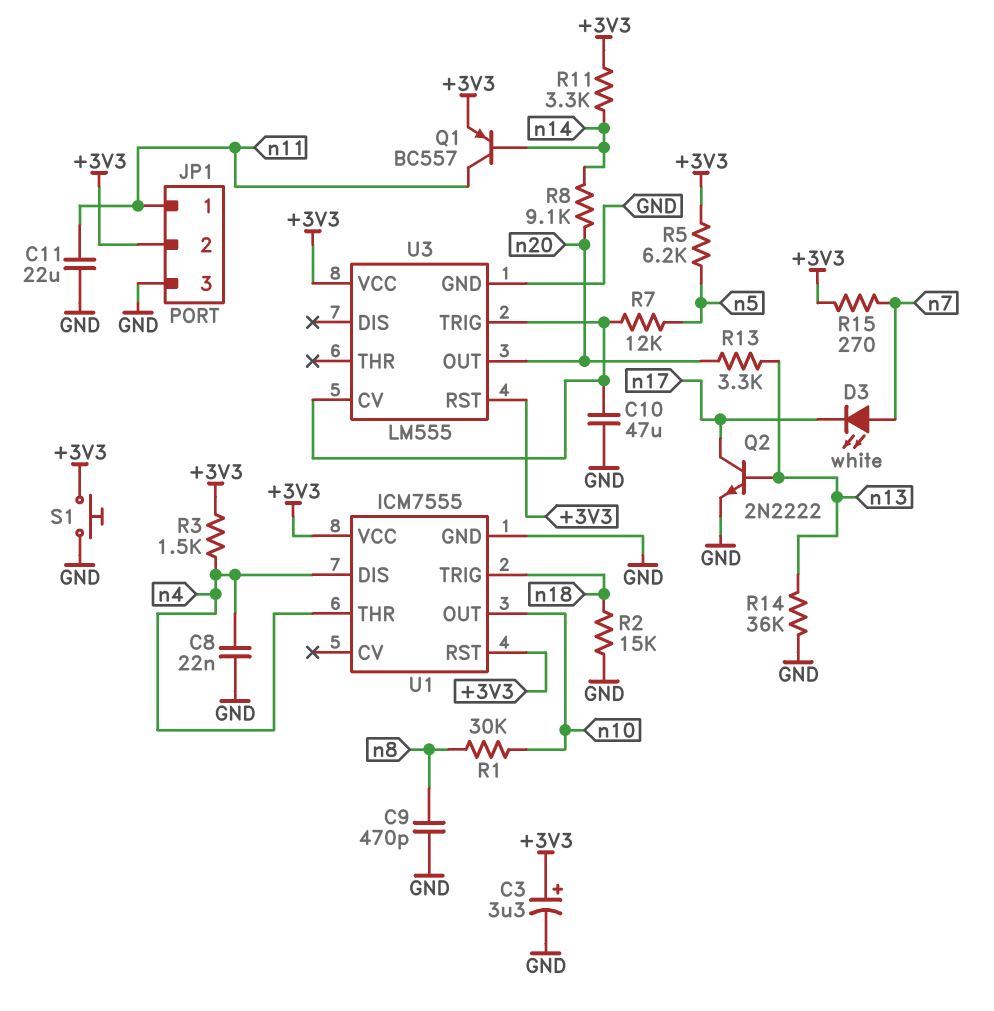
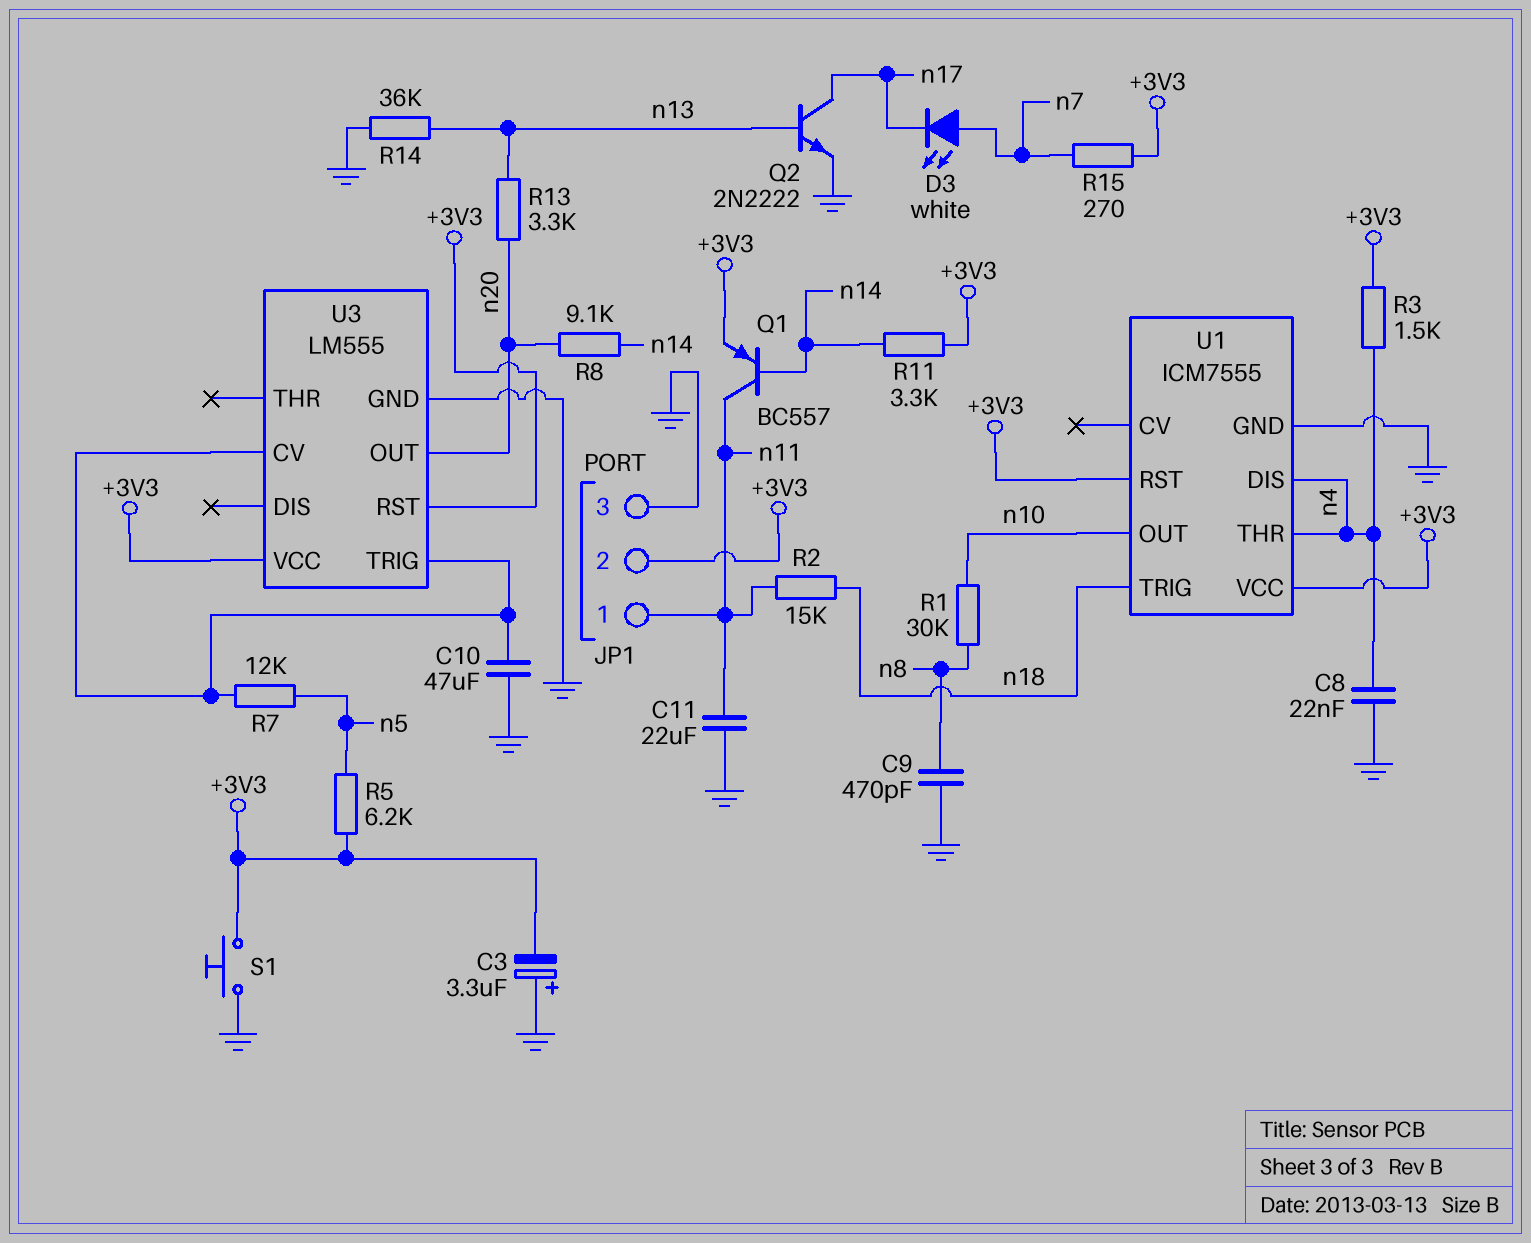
C3: 3.3uF (plus +3V3, minus GND) -> 3.3uF (plus GND, minus +3V3)
R2: 15k (GND, n18) -> 15k (n11, n18)

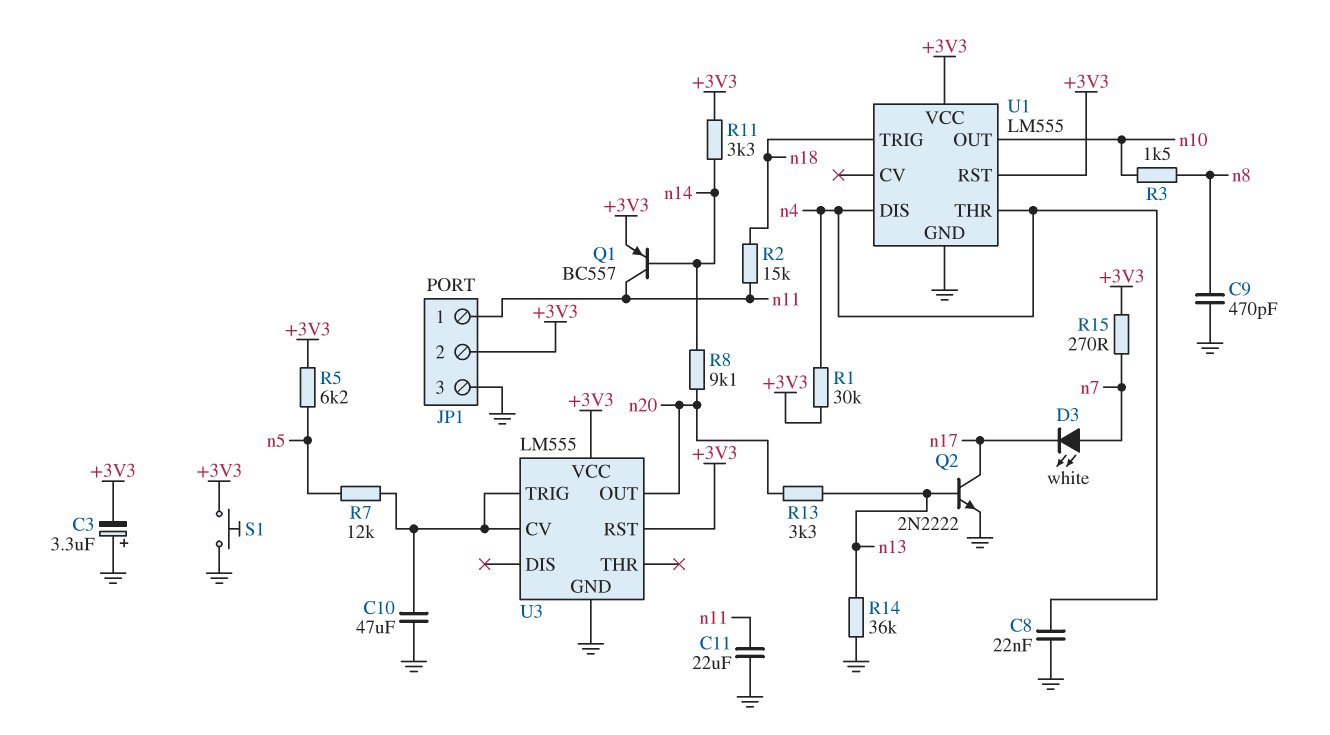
R1: 30k (n8, n10) -> 30k (+3V3, n4)
R3: 1.5k (+3V3, n4) -> 1.5k (n8, n10)
U1: ICM7555 -> LM555

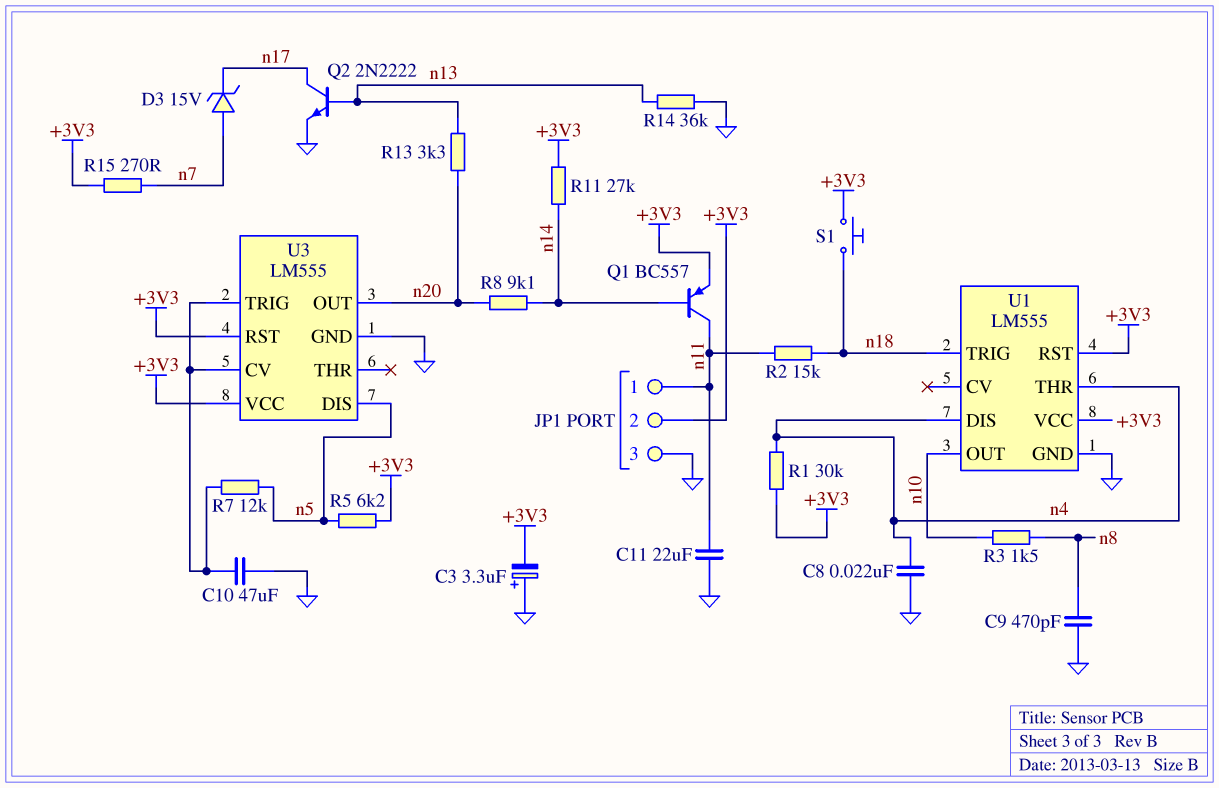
D3: LED white (A n7, K n17) -> zener 15V (A n7, K n17)
R11: 3.3k (+3V3, n14) -> 27k (+3V3, n14)
S1: button (+3V3, GND) -> button (+3V3, n18)
U3 pin DIS: none -> n5

